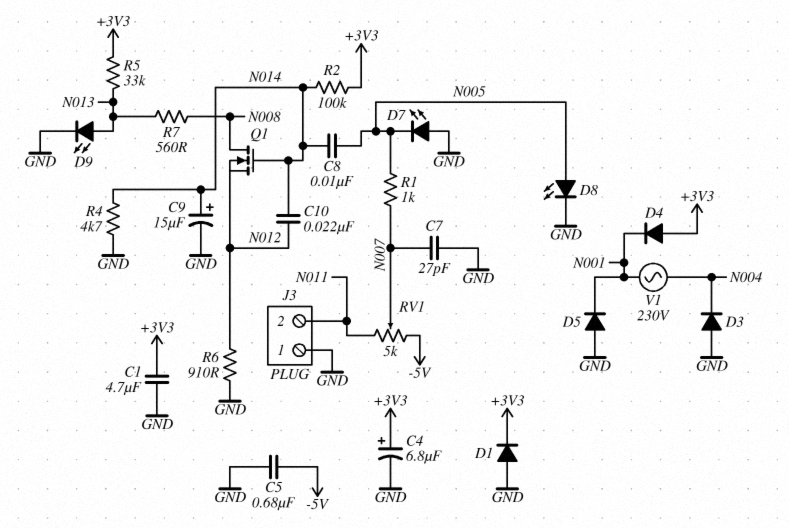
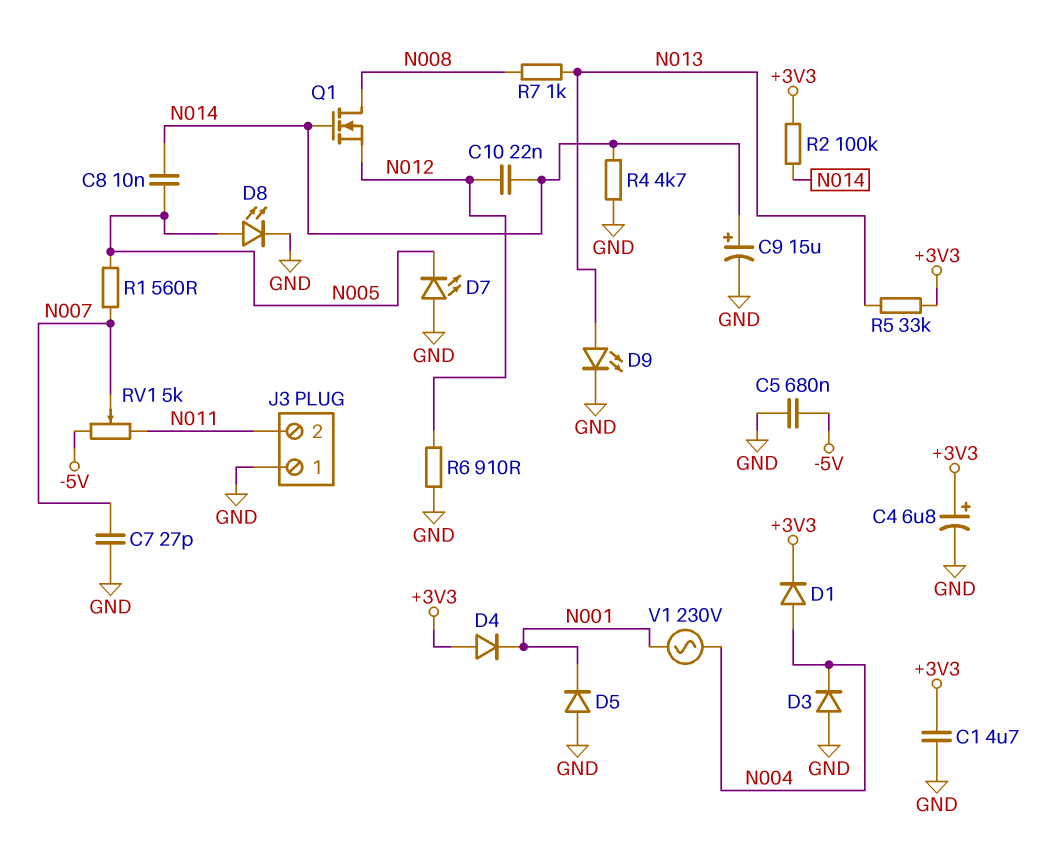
D1: diode (A GND, K +3V3) -> diode (A N004, K +3V3)
R1: 1k (N005, N007) -> 560 (N005, N007)
R7: 560 (N008, N013) -> 1k (N008, N013)

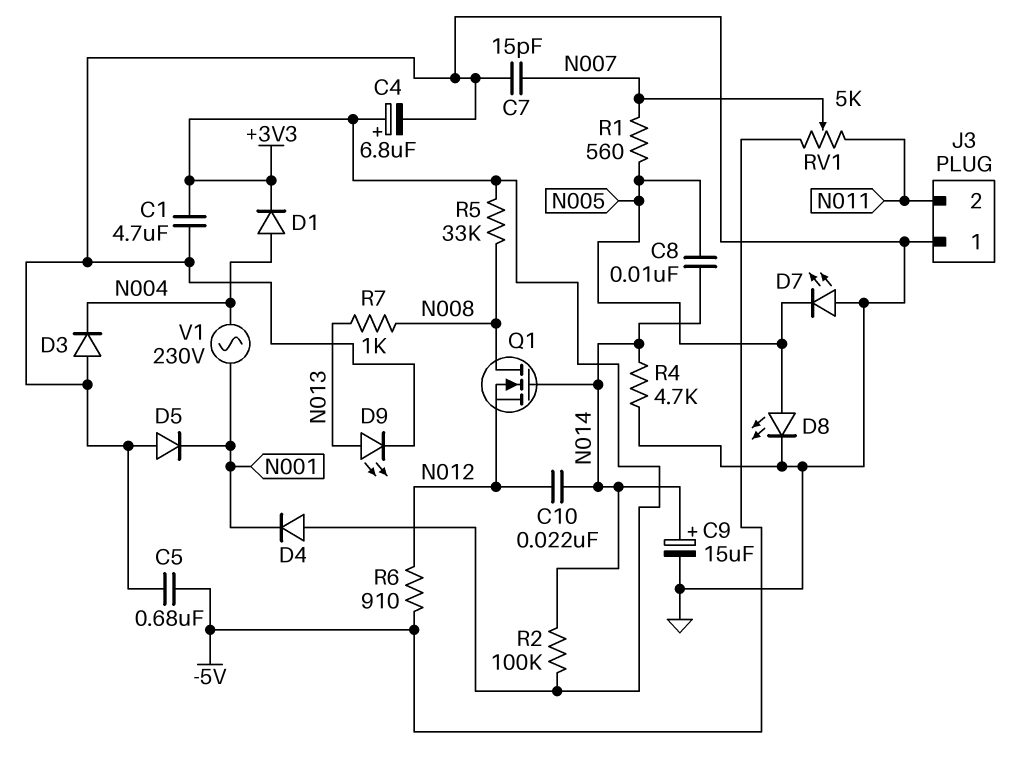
C7: 27pF (GND, N007) -> 15pF (GND, N007)
R5: 33k (+3V3, N013) -> 33k (+3V3, N008)
R6: 910 (GND, N012) -> 910 (-5V, N012)

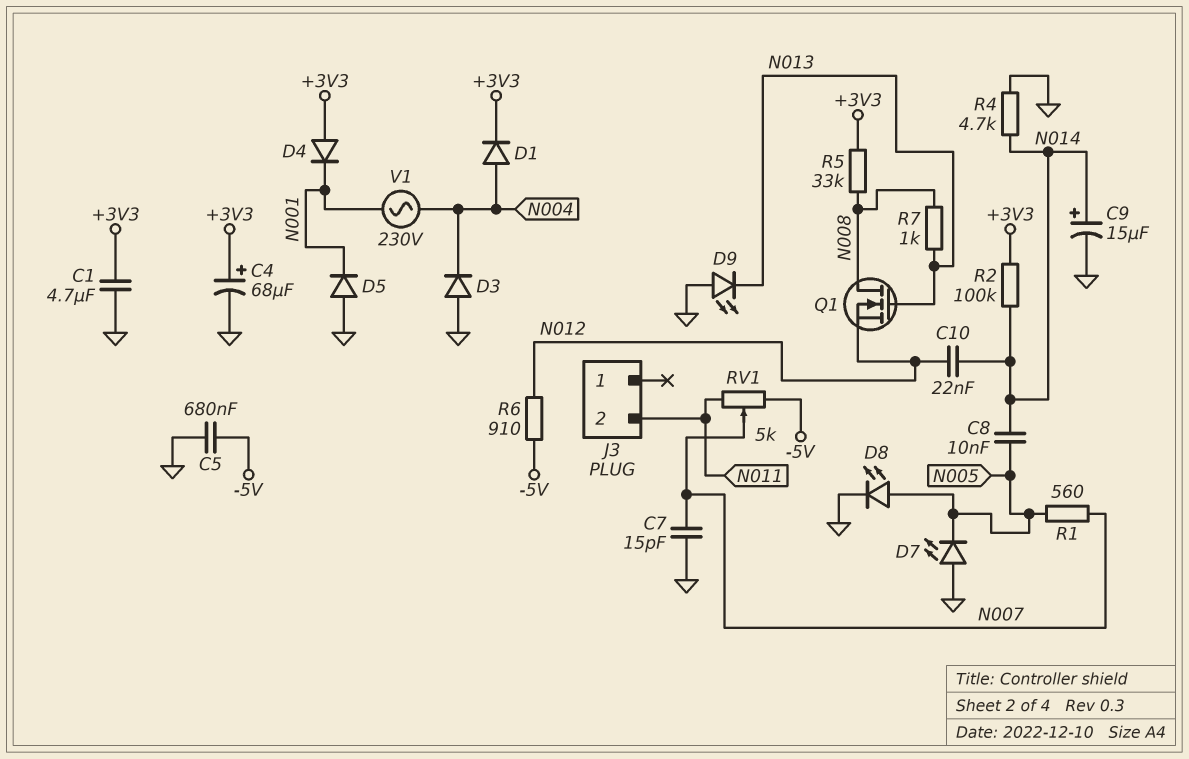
C4: 6.8uF (plus +3V3, minus GND) -> 68uF (plus +3V3, minus GND)
D9: LED (A N013, K GND) -> LED (A GND, K N013)
J3 pin 1: GND -> none
Q1: NMOS (G N014, D N008, S N012) -> NMOS (G N013, D N008, S N012)

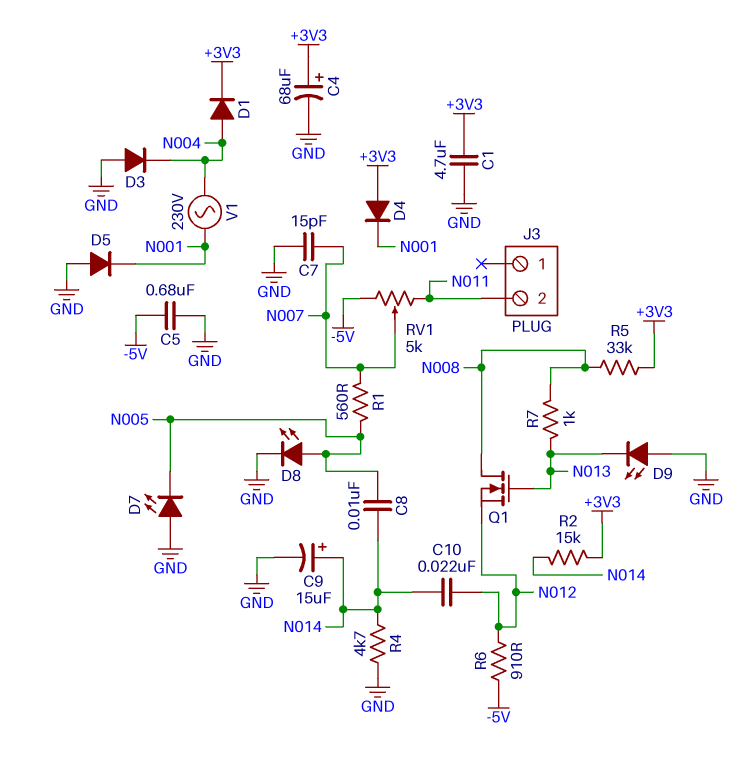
R2: 100k (+3V3, N014) -> 15k (+3V3, N014)

